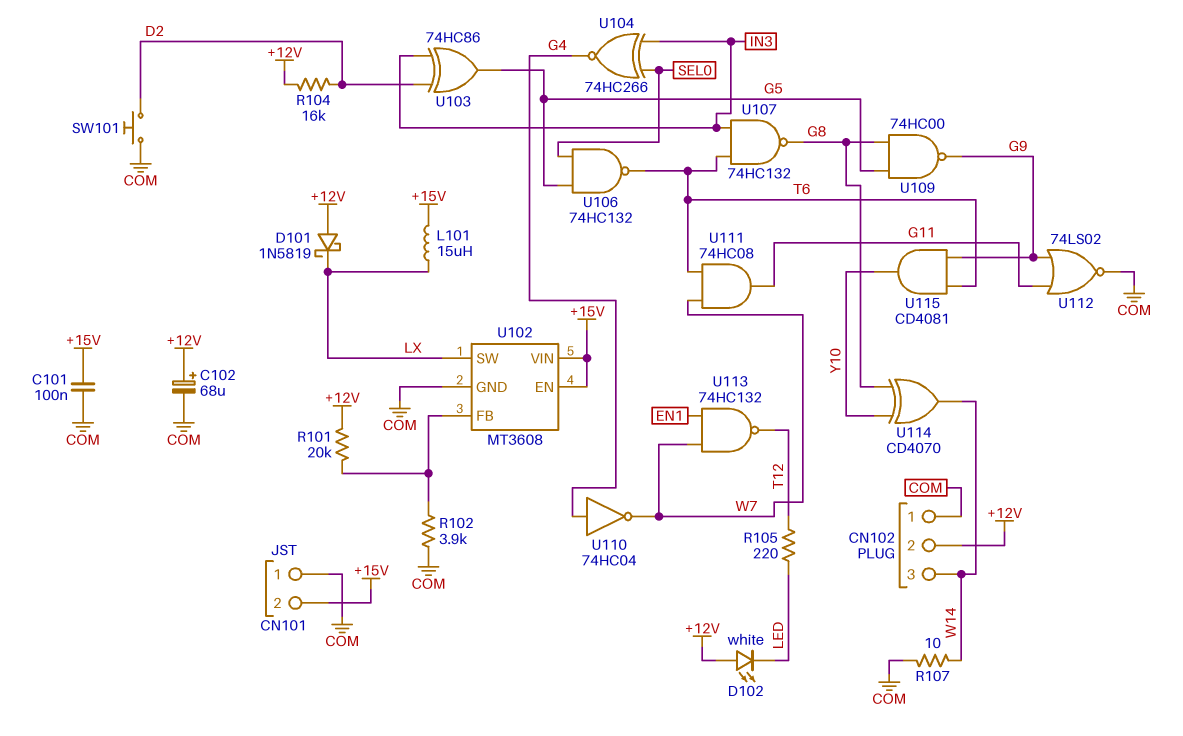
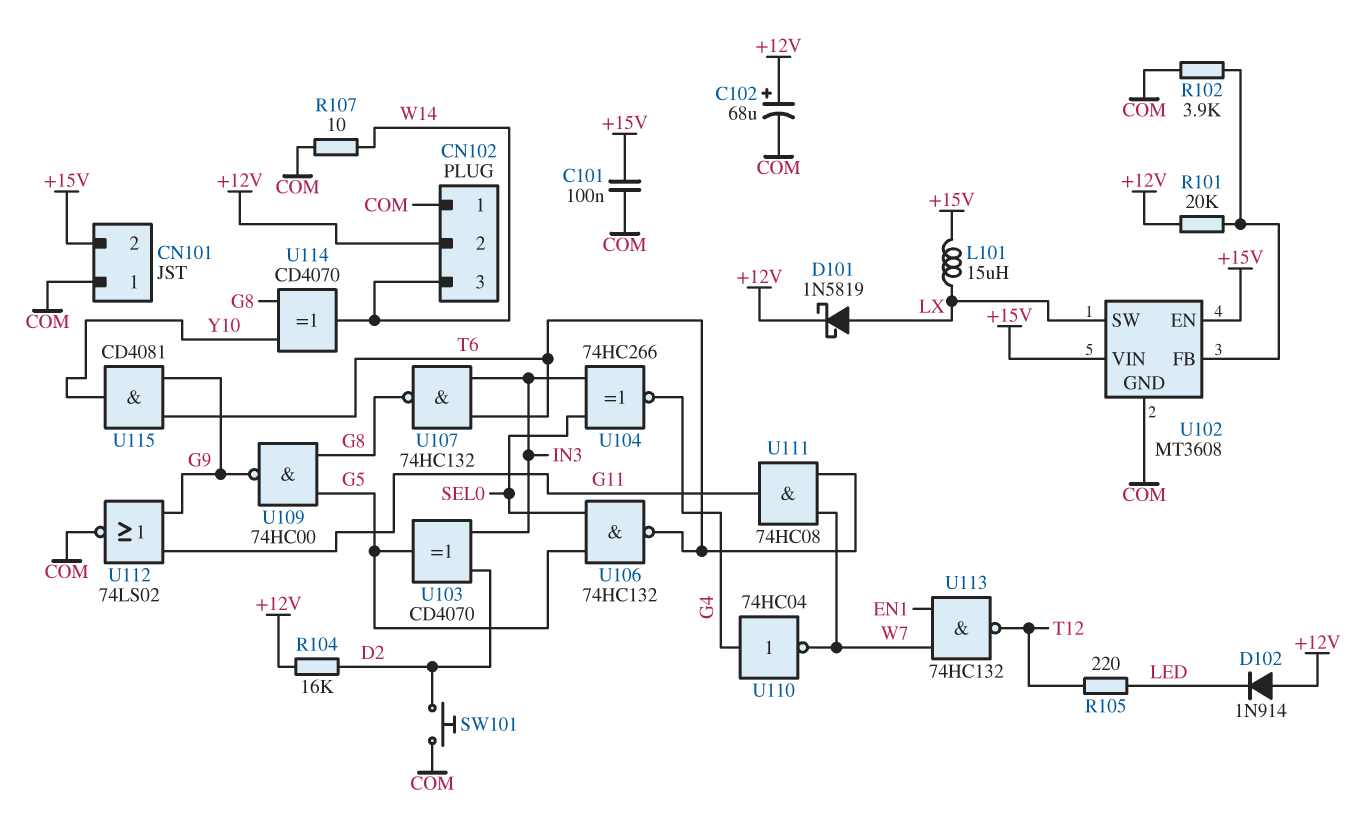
D101: schottky 1N5819 (A +12V, K LX) -> schottky 1N5819 (A LX, K +12V)
D102: LED white (A +12V, K LED) -> diode 1N914 (A +12V, K LED)
U103: XOR 74HC86 (in D2, in IN3, out G5) -> XOR CD4070 (in D2, in IN3, out G5)

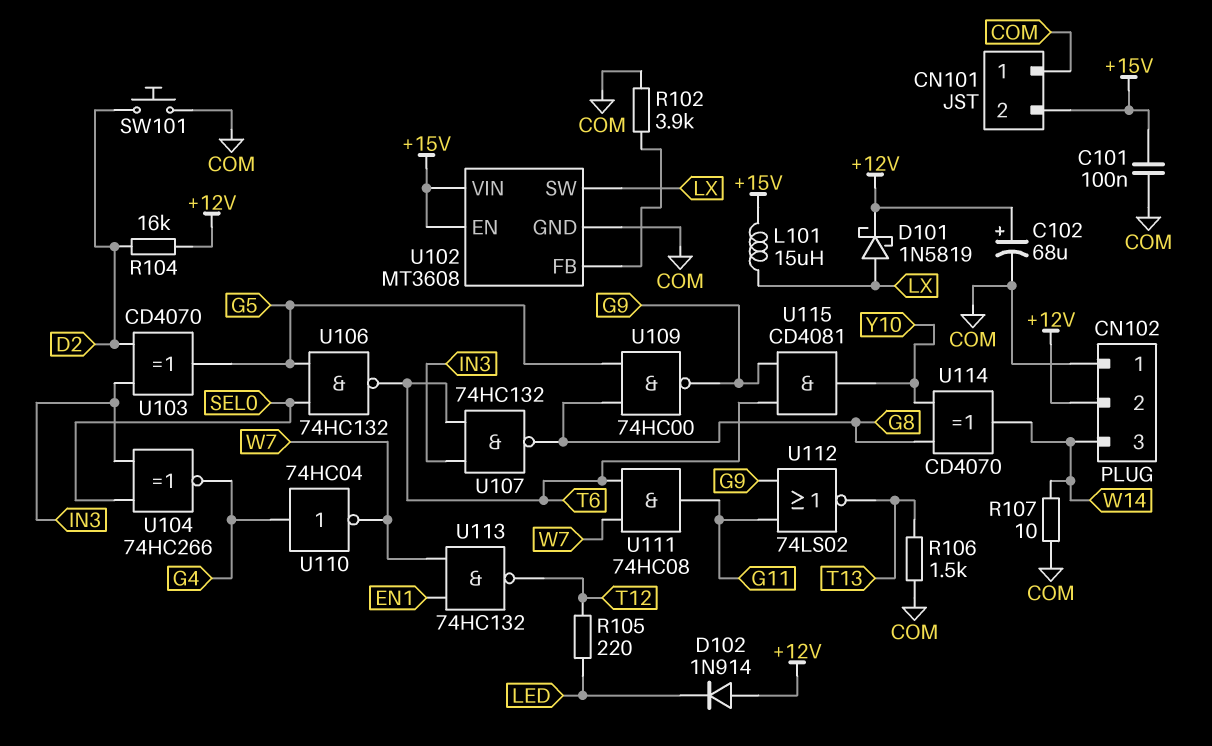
R101: 20k (+12V, U102/FB) -> none
R106: none -> 1.5k (COM, T13)
U112: NOR 74LS02 (in G9, in G11, out COM) -> NOR 74LS02 (in G9, in G11, out T13)

